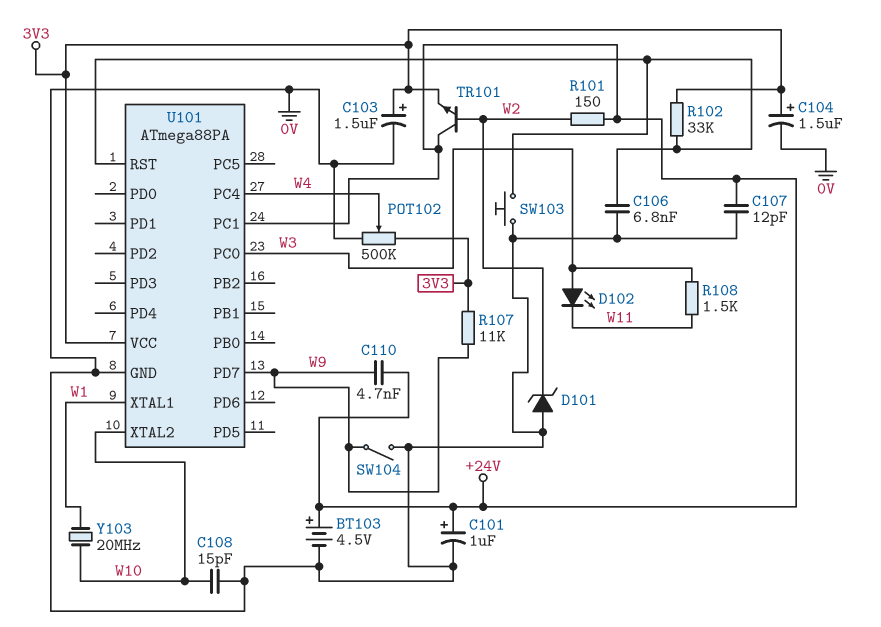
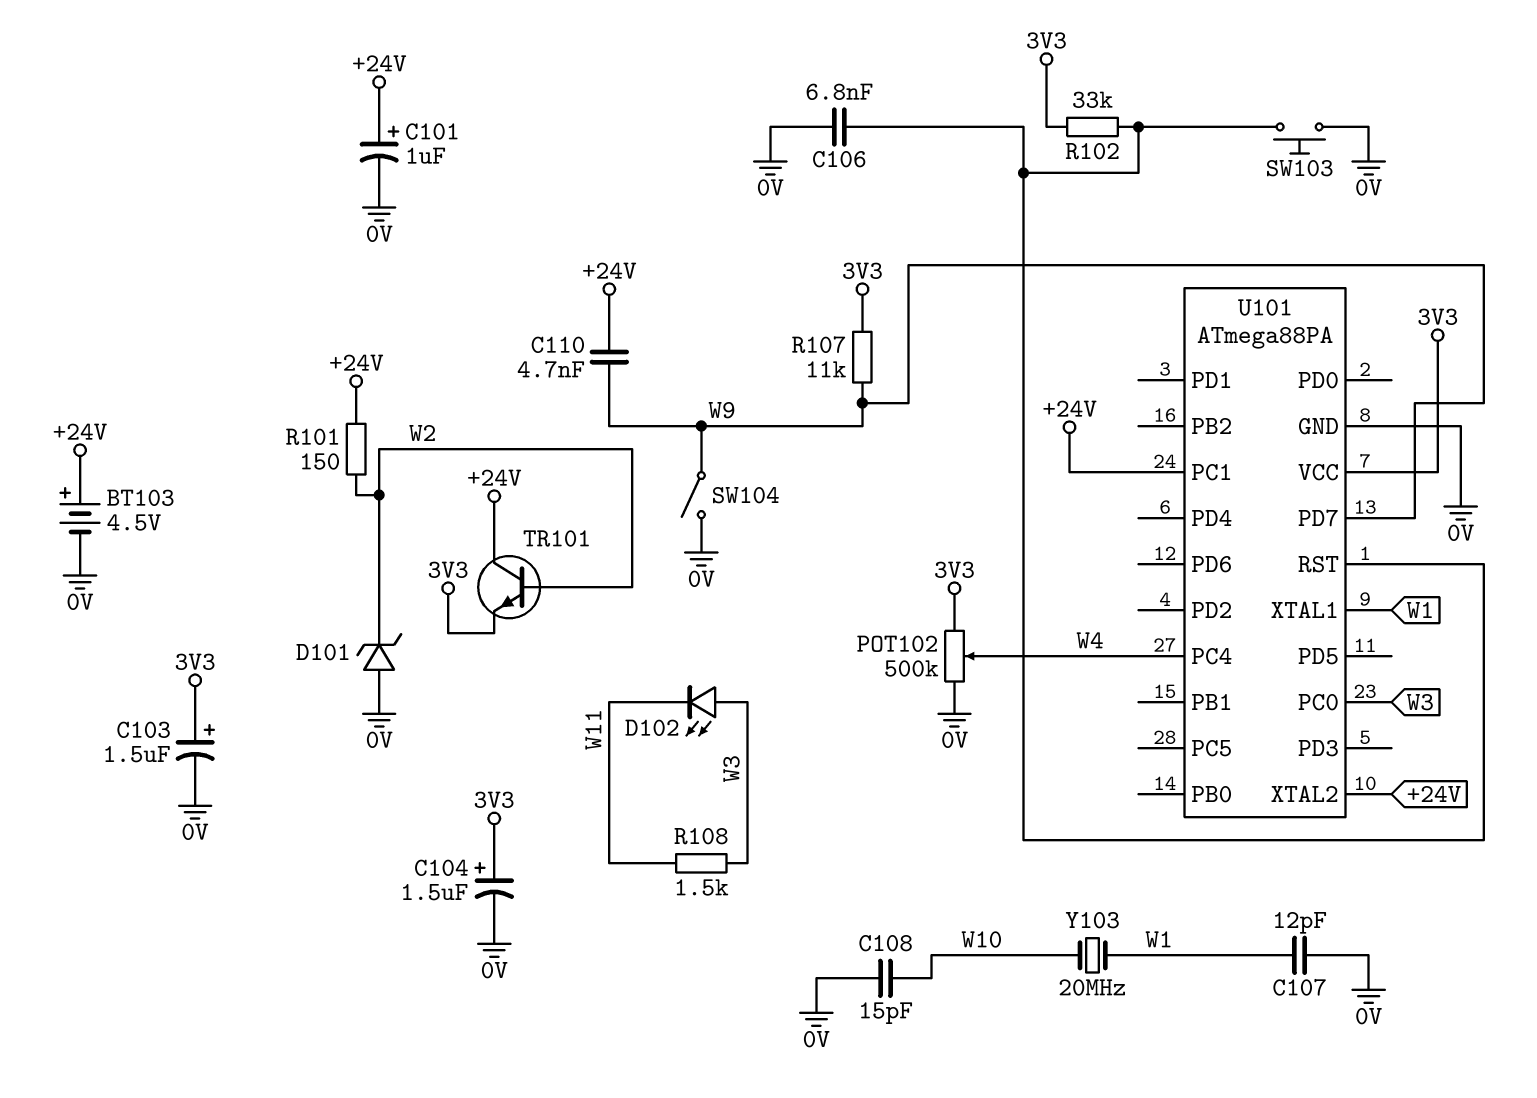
C107: 12pF (+24V, 0V) -> 12pF (0V, W1)
U101 pin XTAL2: W10 -> +24V

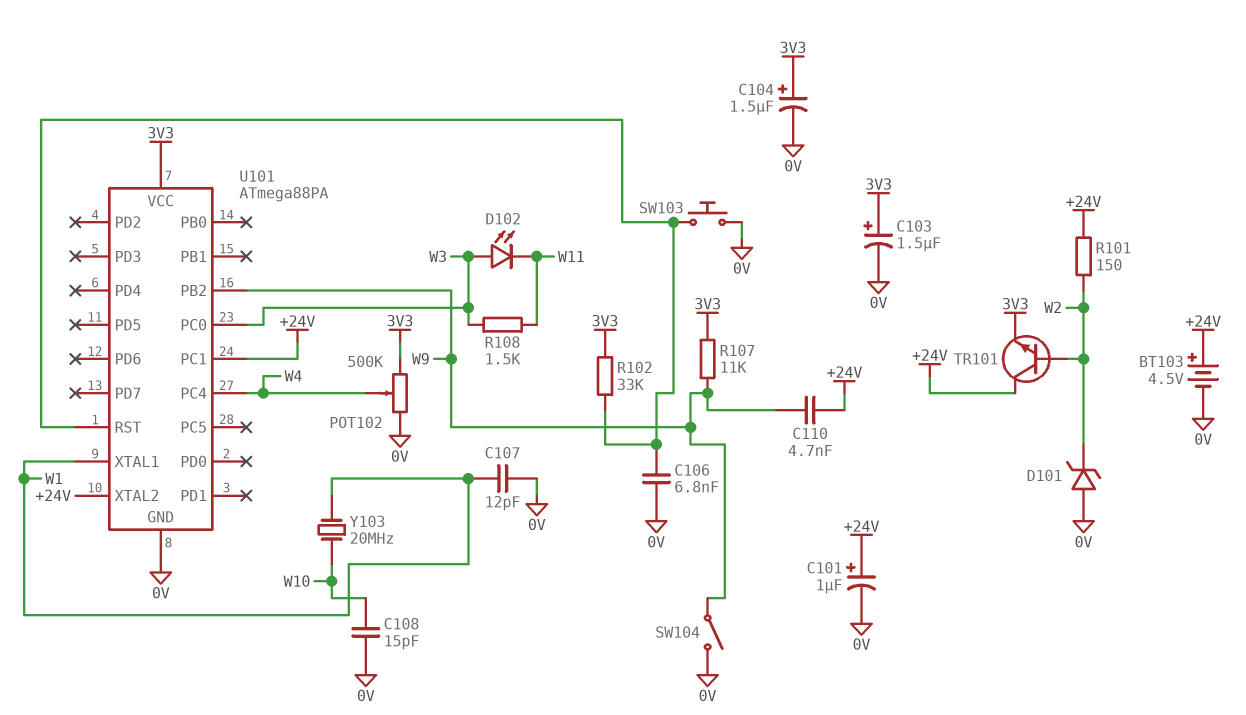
U101 pin PB2: none -> W9
U101 pin PD7: W9 -> none

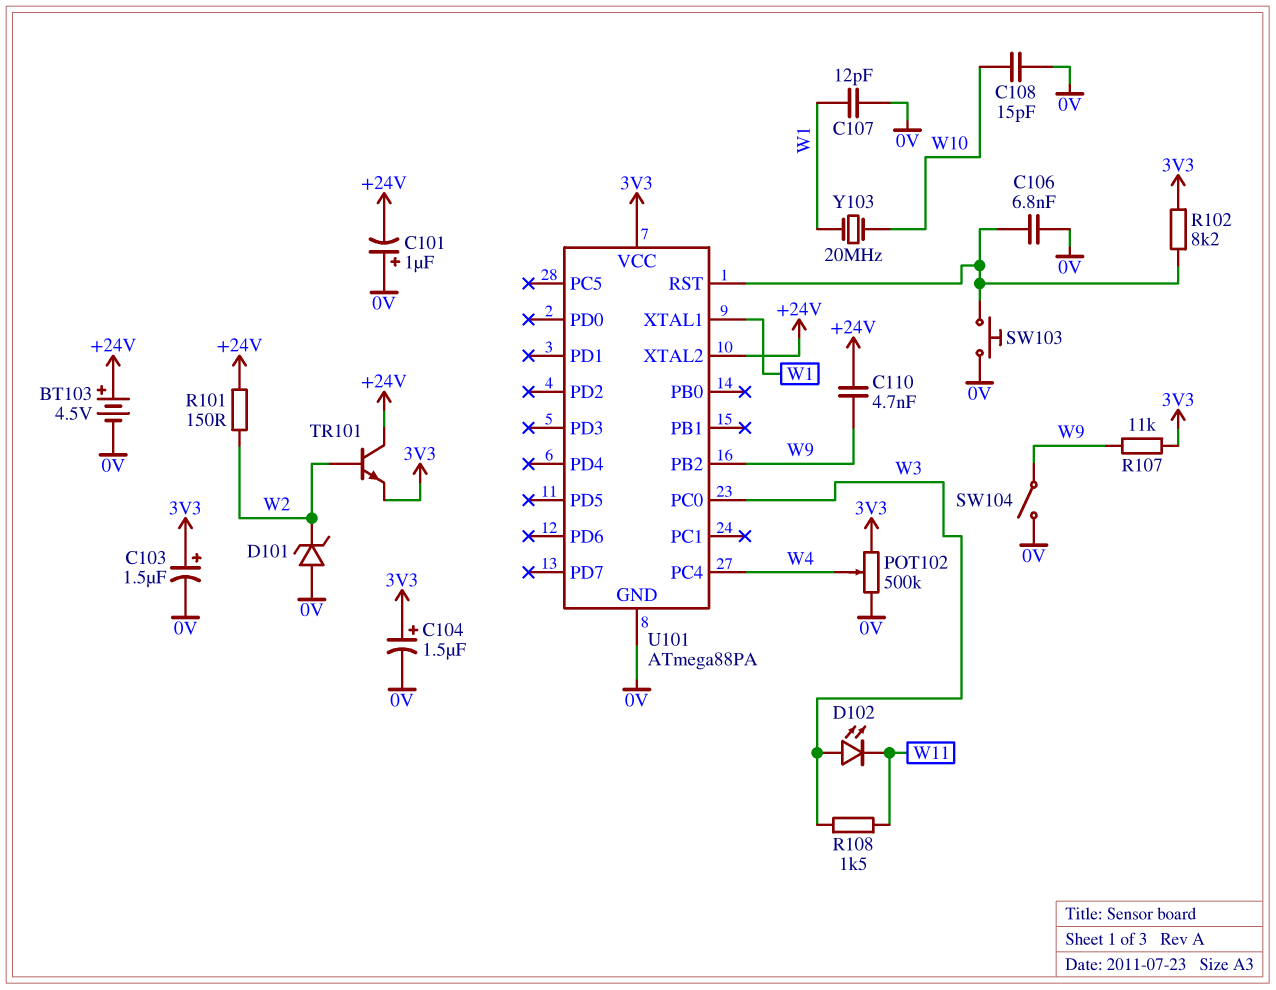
C101: 1uF (plus +24V, minus 0V) -> 1uF (plus 0V, minus +24V)
R102: 33k (3V3, U101/RST) -> 8.2k (3V3, U101/RST)
U101 pin PC1: +24V -> none

